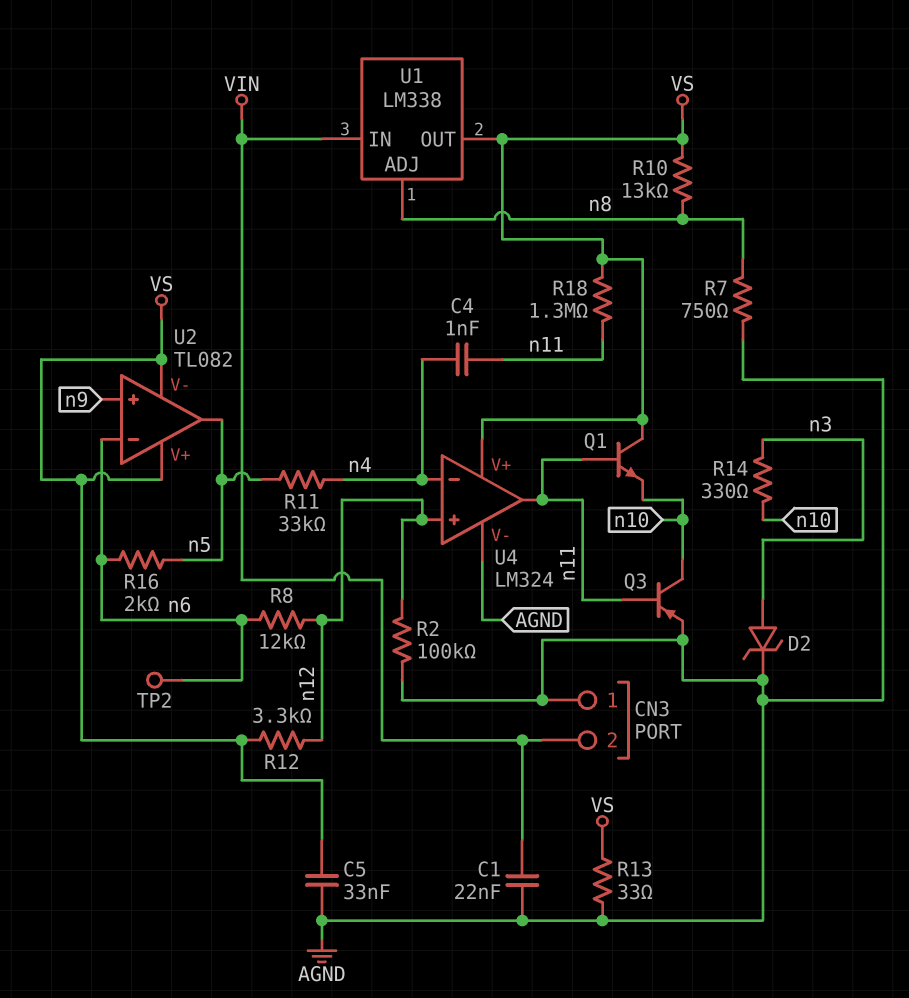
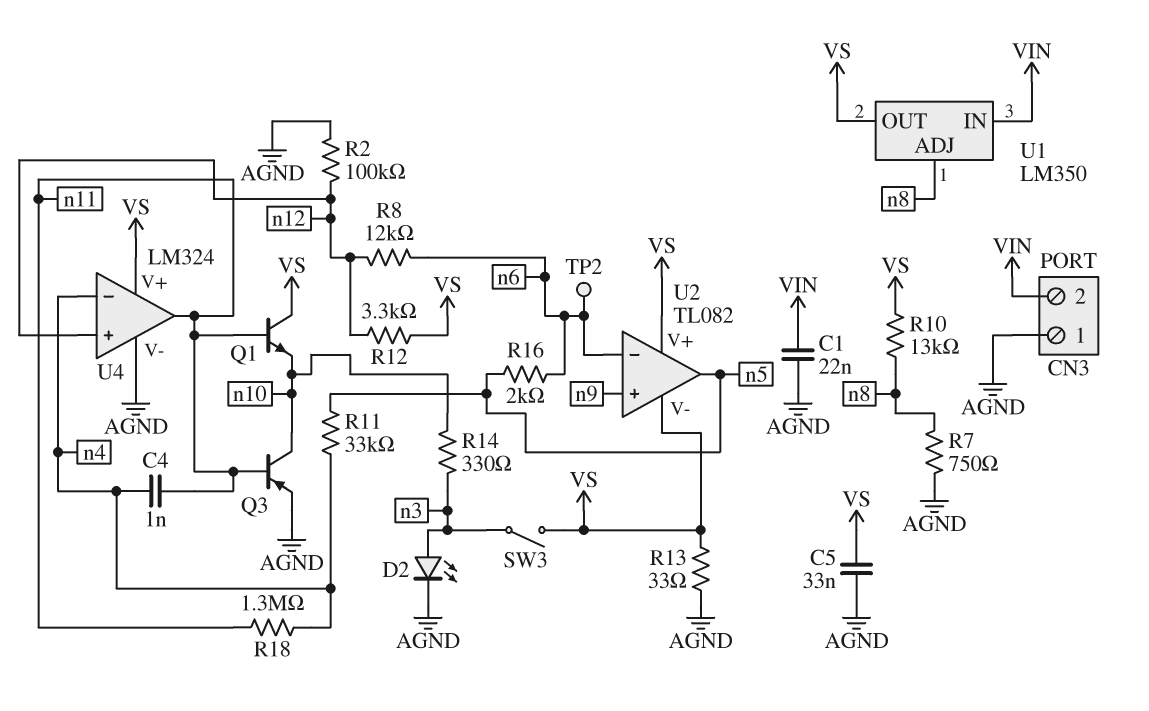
D2: zener (A n3, K AGND) -> LED (A n3, K AGND)
R18: 1.3M (VS, n11) -> 1.3M (n4, n11)
SW3: none -> switch (VS, n3)
U1: LM338 -> LM350

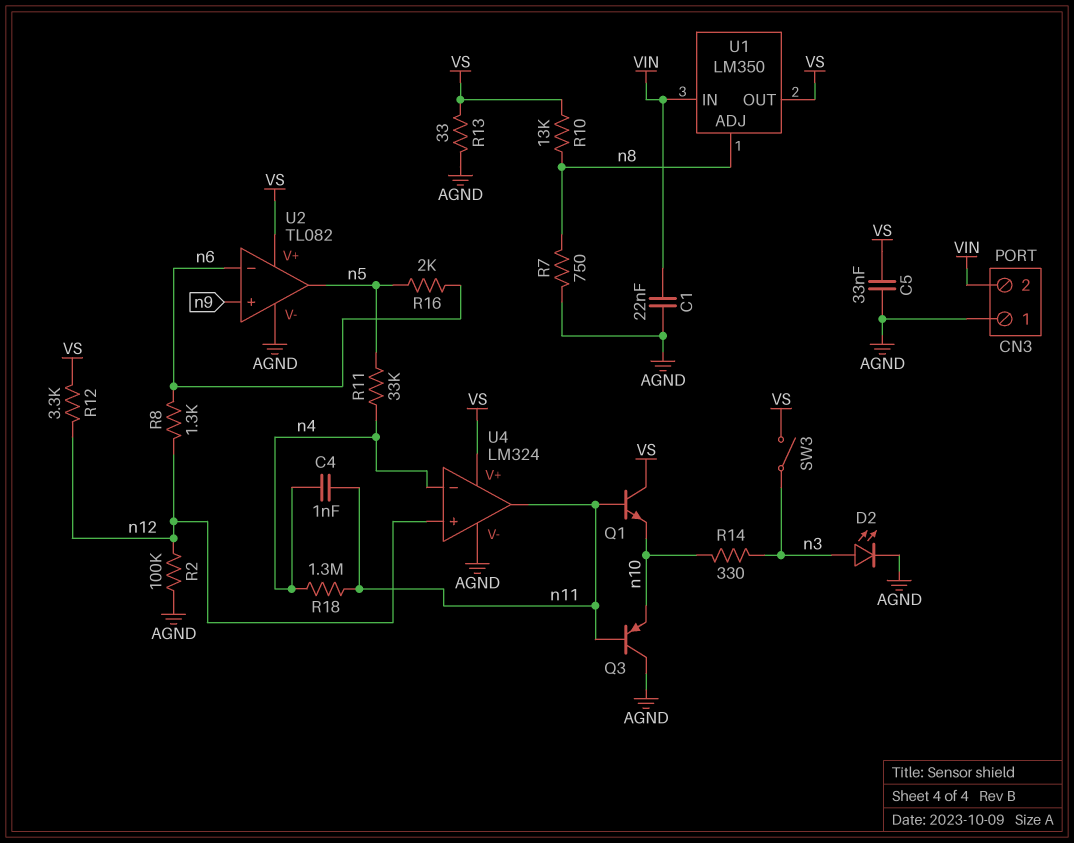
Q3: PNP (B n11, C n10, E AGND) -> PNP (B n11, C AGND, E n10)
R8: 12k (n6, n12) -> 1.3k (n6, n12)
TP2: test point (n6) -> none
U2 pin V-: VS -> AGND

